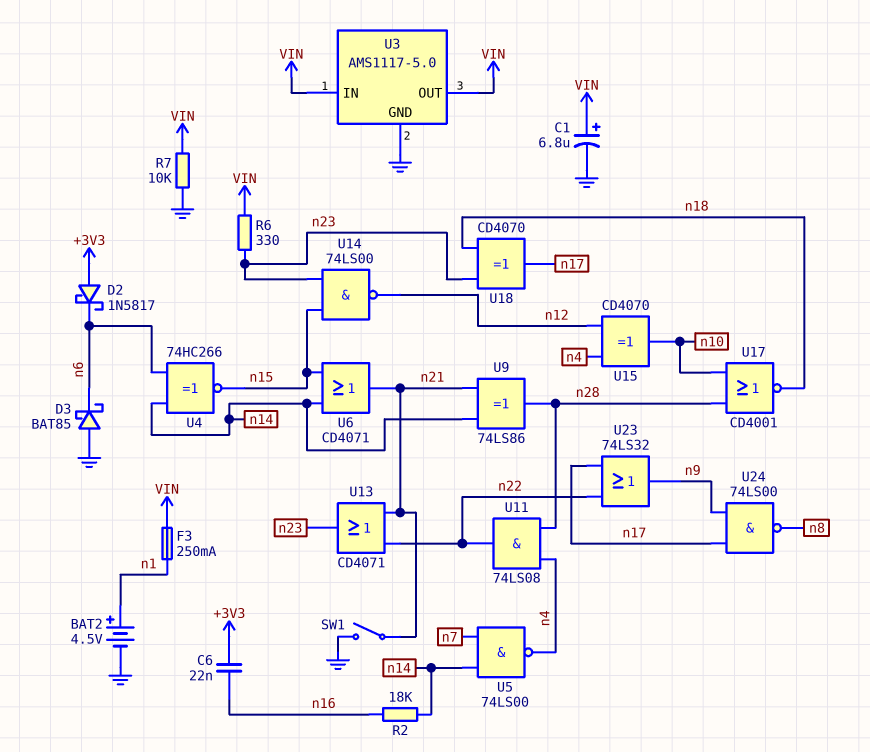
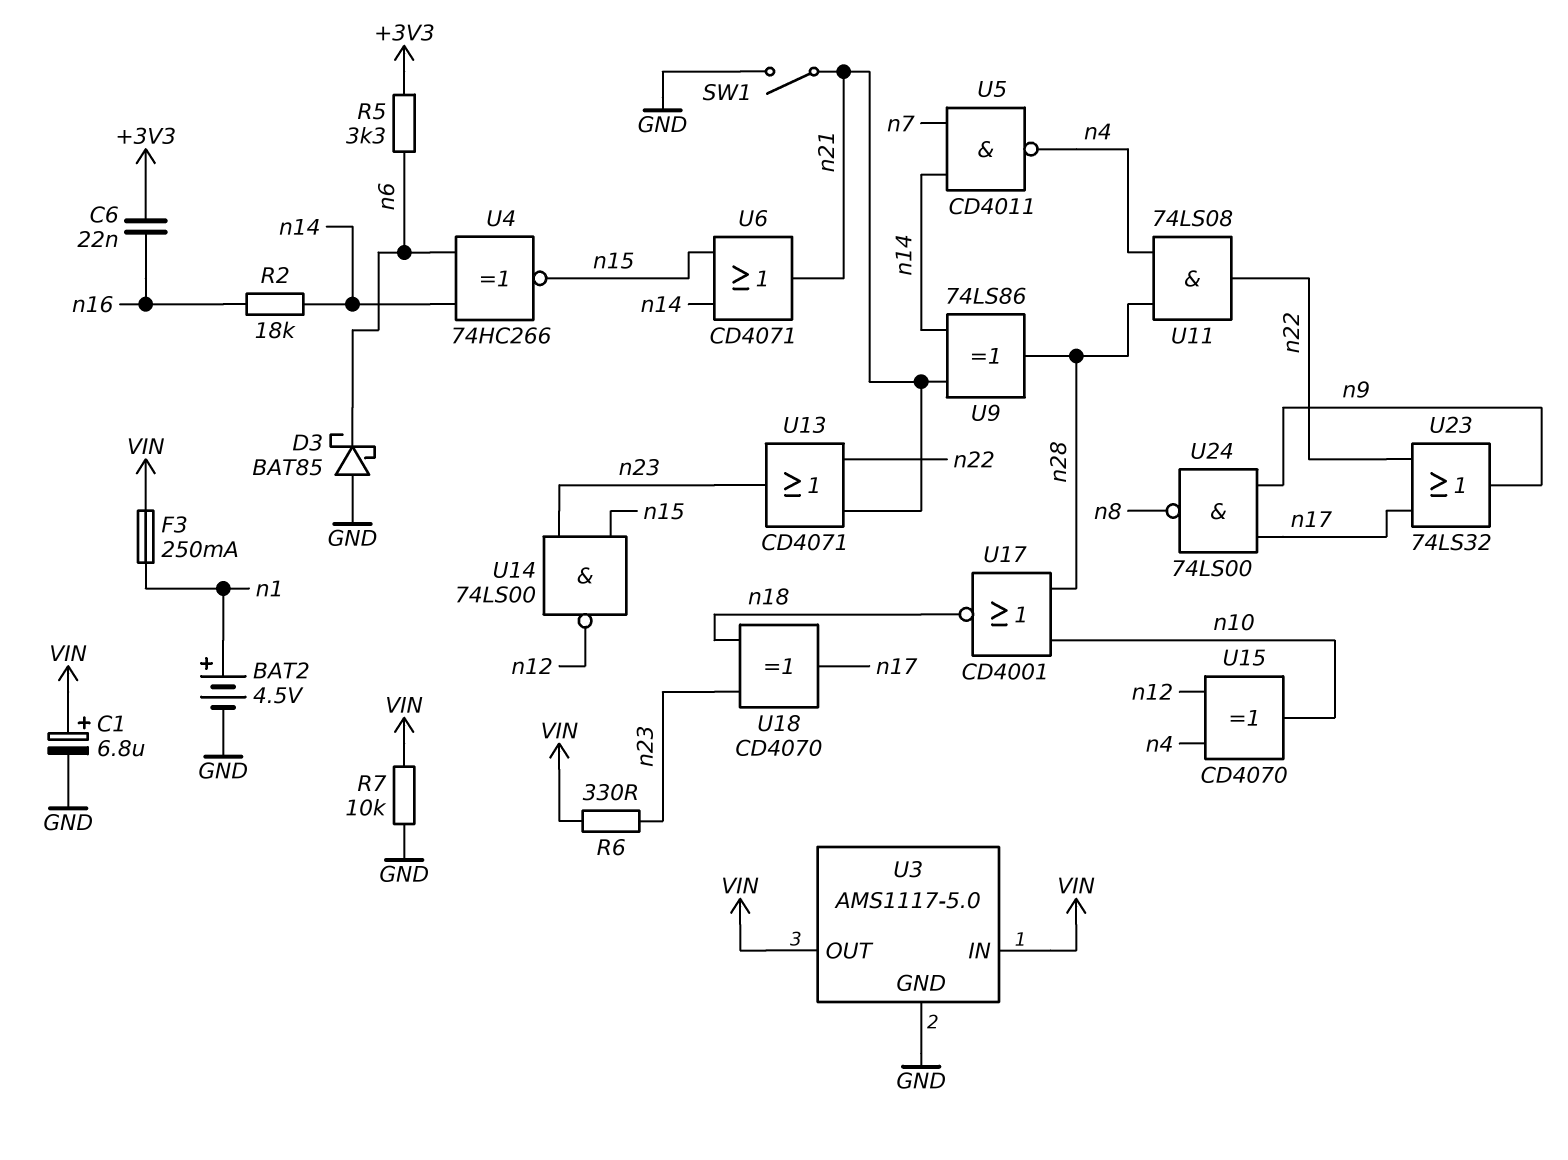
D2: schottky 1N5817 (A +3V3, K n6) -> none
R5: none -> 3.3k (+3V3, n6)
U5: NAND 74LS00 (in n7, in n14, out n4) -> NAND CD4011 (in n7, in n14, out n4)

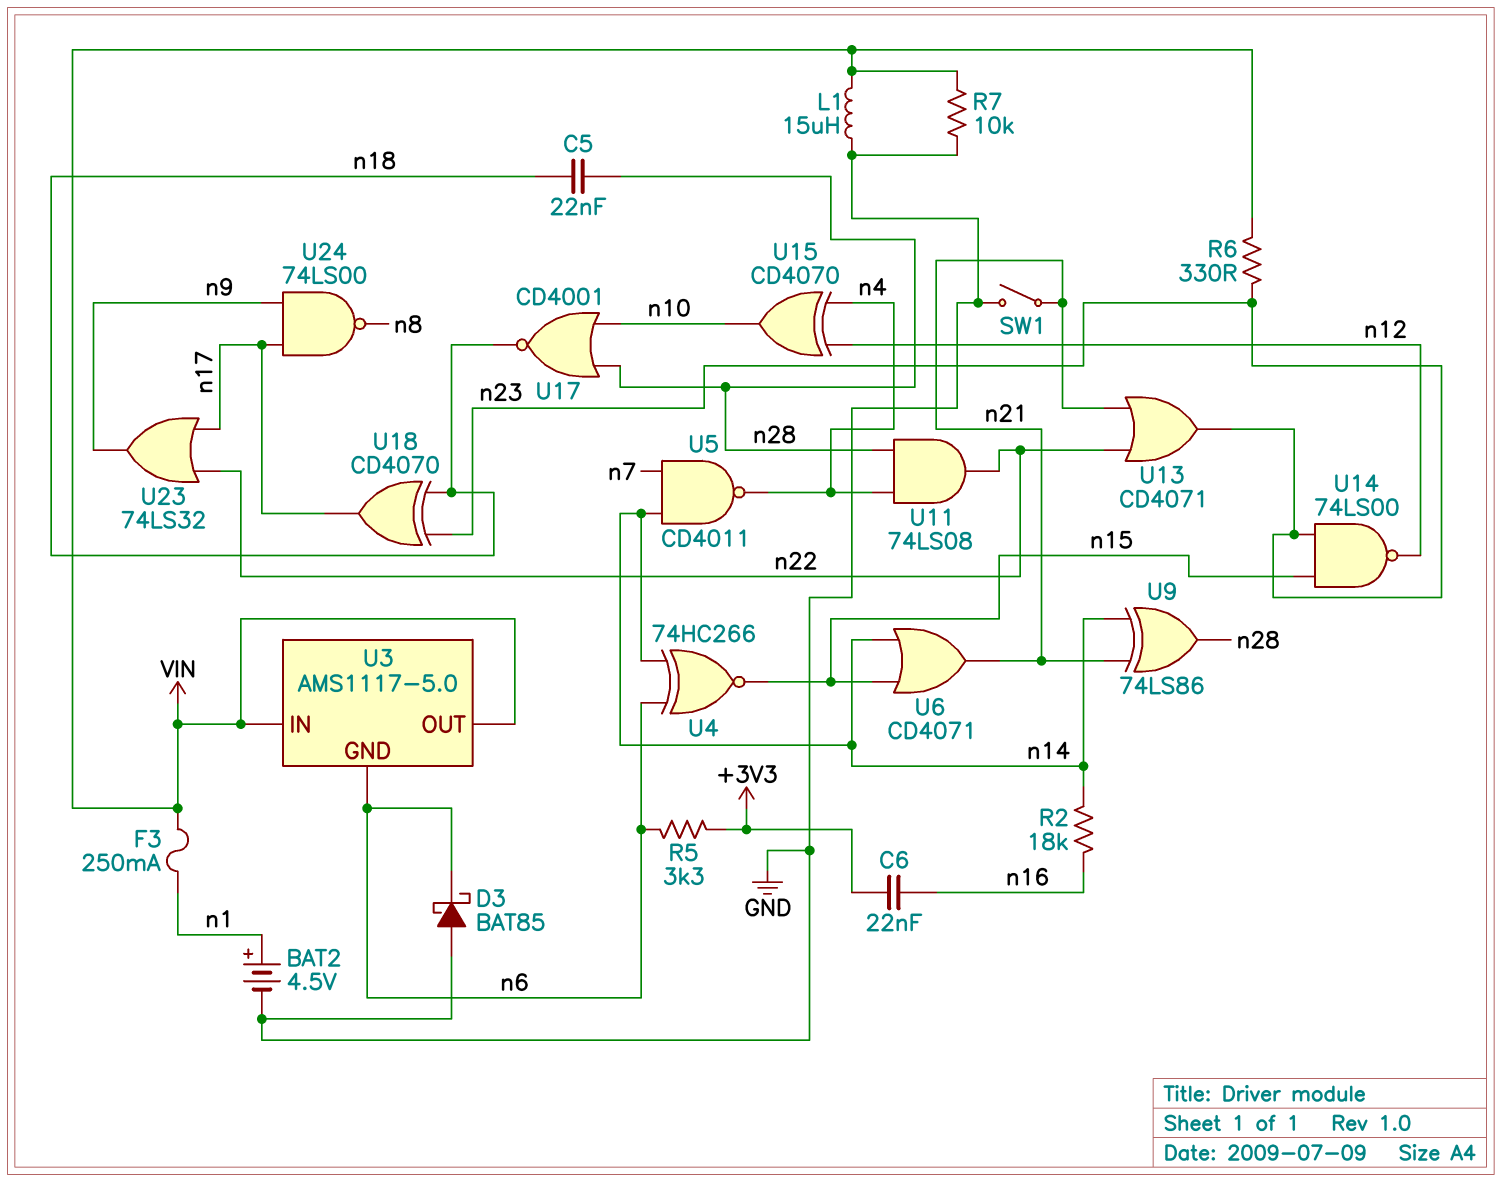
C1: 6.8uF (plus VIN, minus GND) -> none
C5: none -> 22nF (n18, n28)
L1: none -> 15uH (GND, VIN)
U3 pin GND: GND -> n6

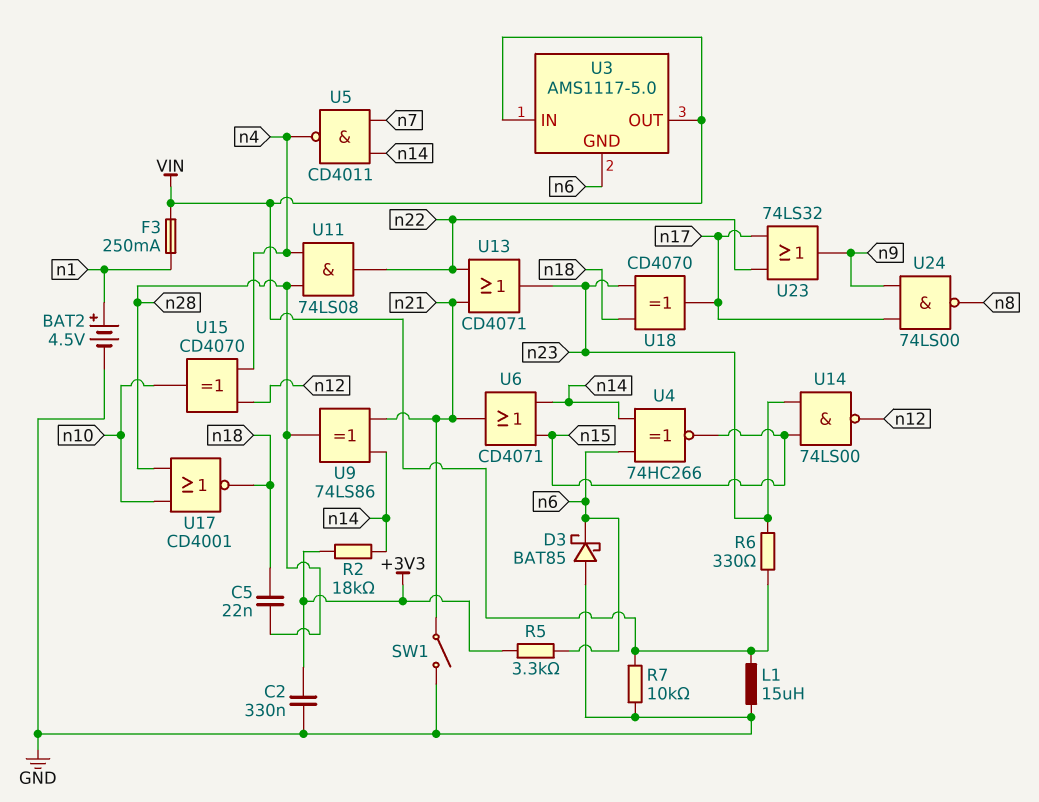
C2: none -> 330nF (+3V3, GND)
C6: 22nF (+3V3, n16) -> none
R2: 18k (n14, n16) -> 18k (+3V3, n14)

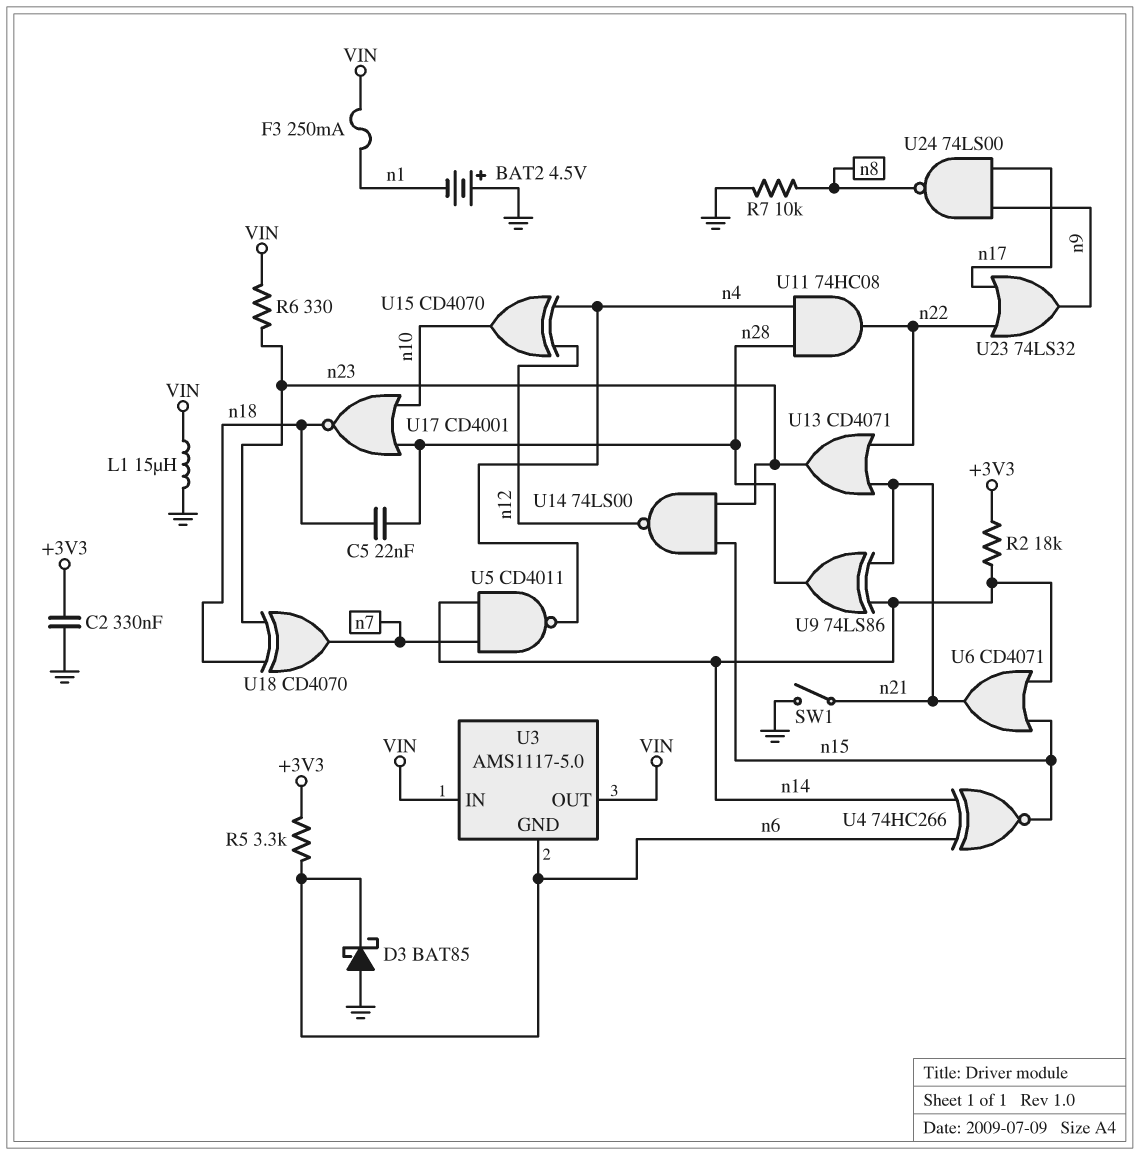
BAT2: 4.5V (plus n1, minus GND) -> 4.5V (plus GND, minus n1)
R7: 10k (GND, VIN) -> 10k (GND, n8)
U11: AND 74LS08 (in n4, in n28, out n22) -> AND 74HC08 (in n4, in n28, out n22)
U18: XOR CD4070 (in n18, in n23, out n17) -> XOR CD4070 (in n18, in n23, out n7)

